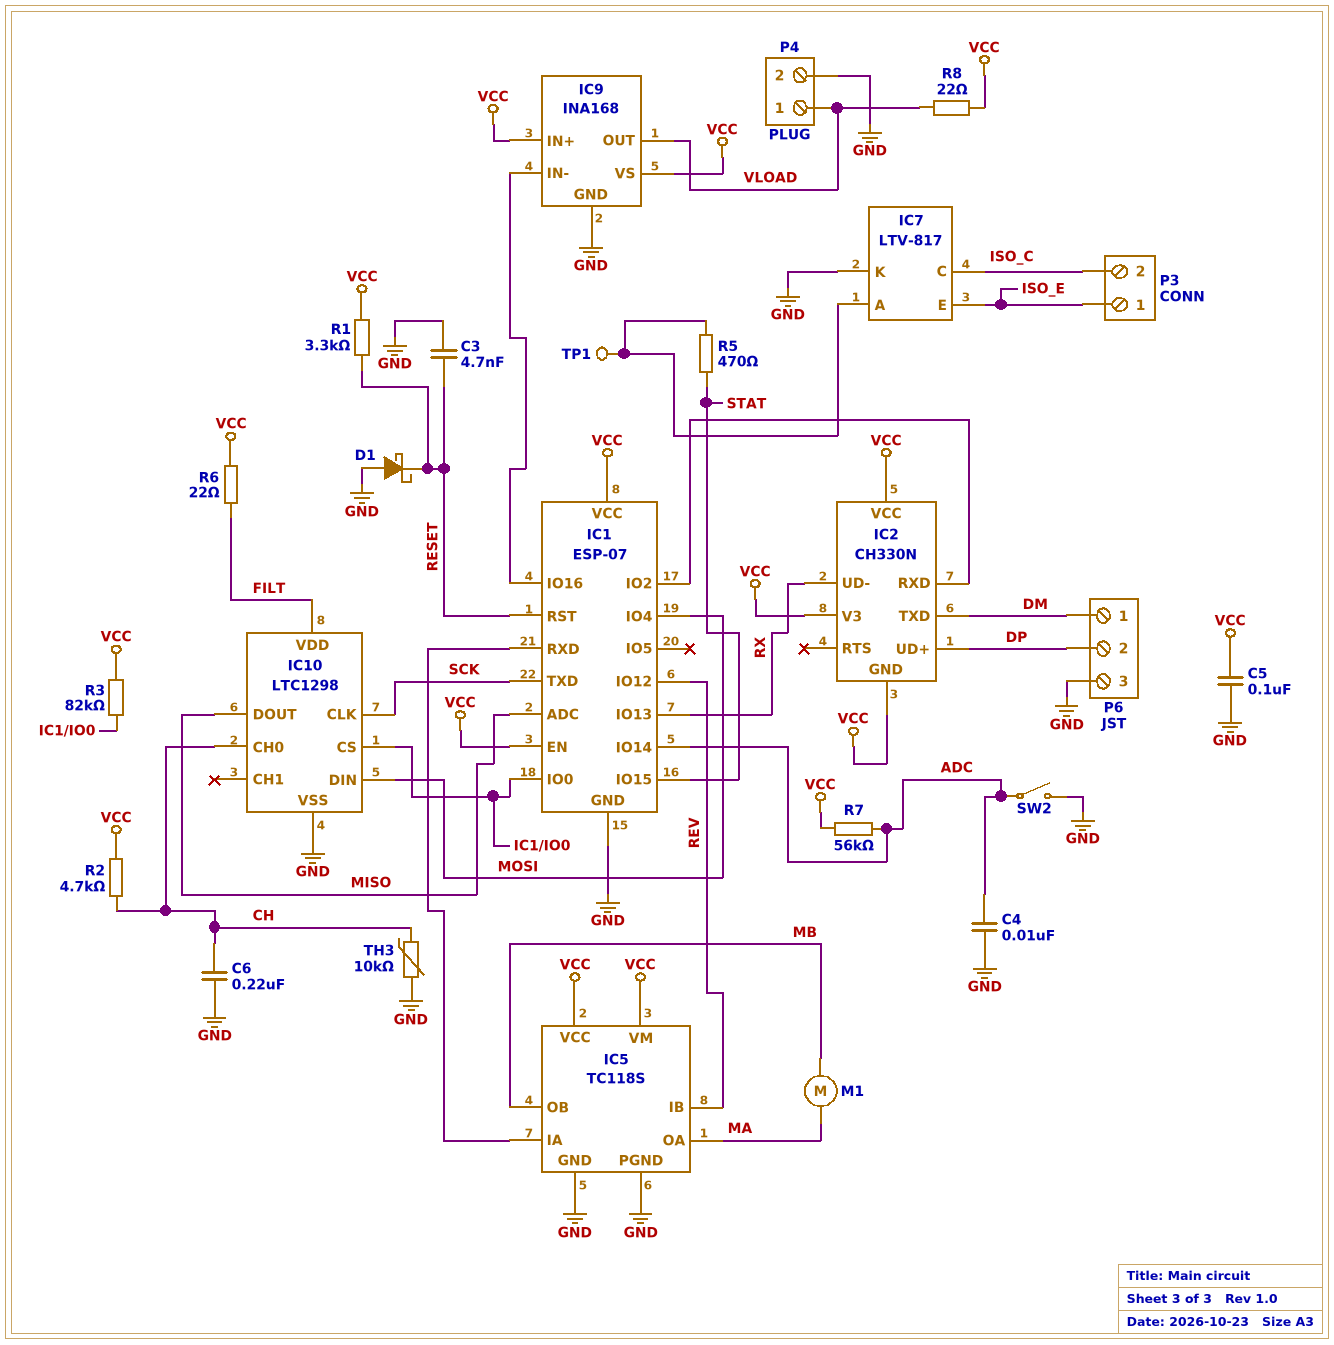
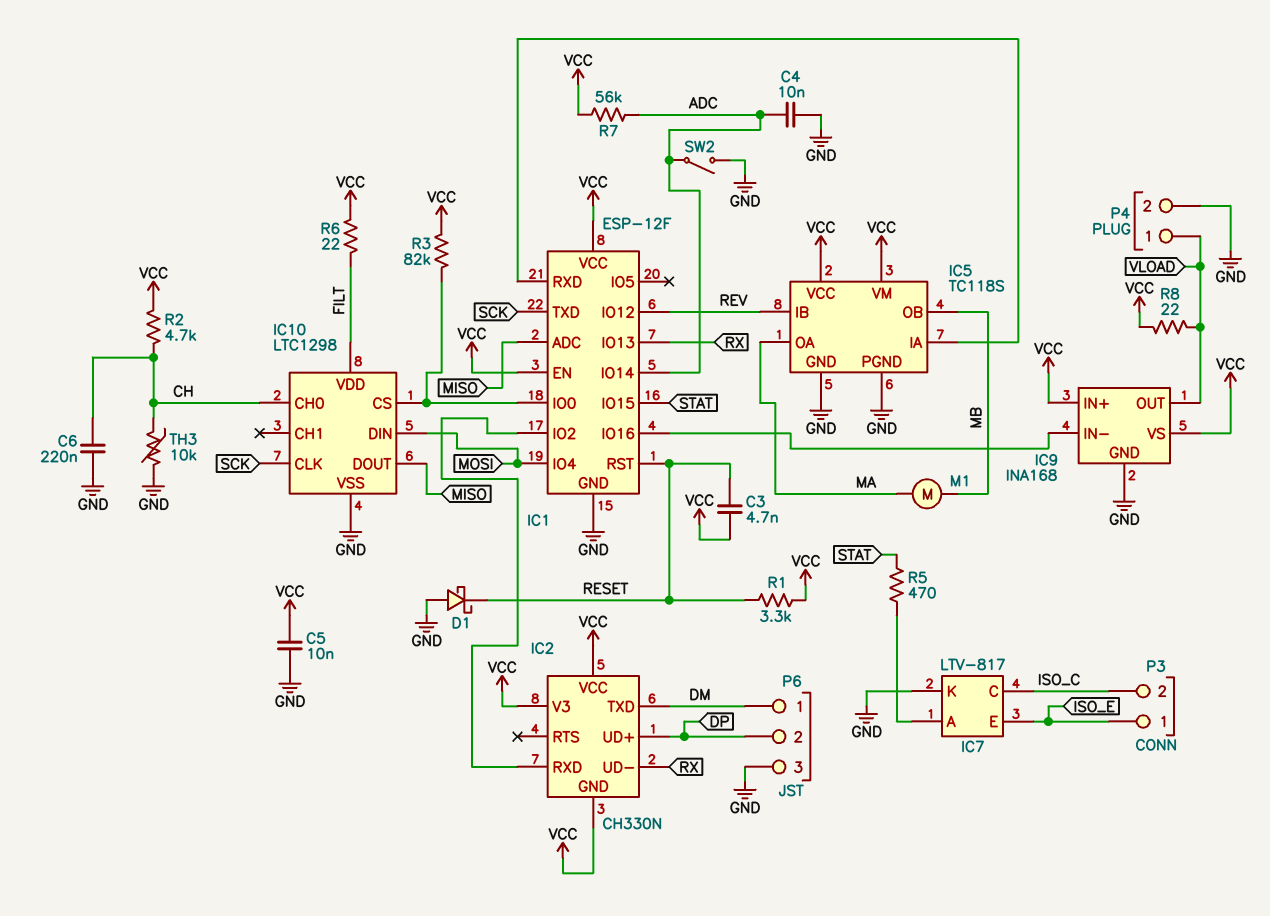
C3: 4.7nF (GND, RESET) -> 4.7nF (RESET, VCC)
C5: 100nF (GND, VCC) -> 10nF (GND, VCC)
IC1: ESP-07 -> ESP-12F
TP1: test point (IC7/A) -> none

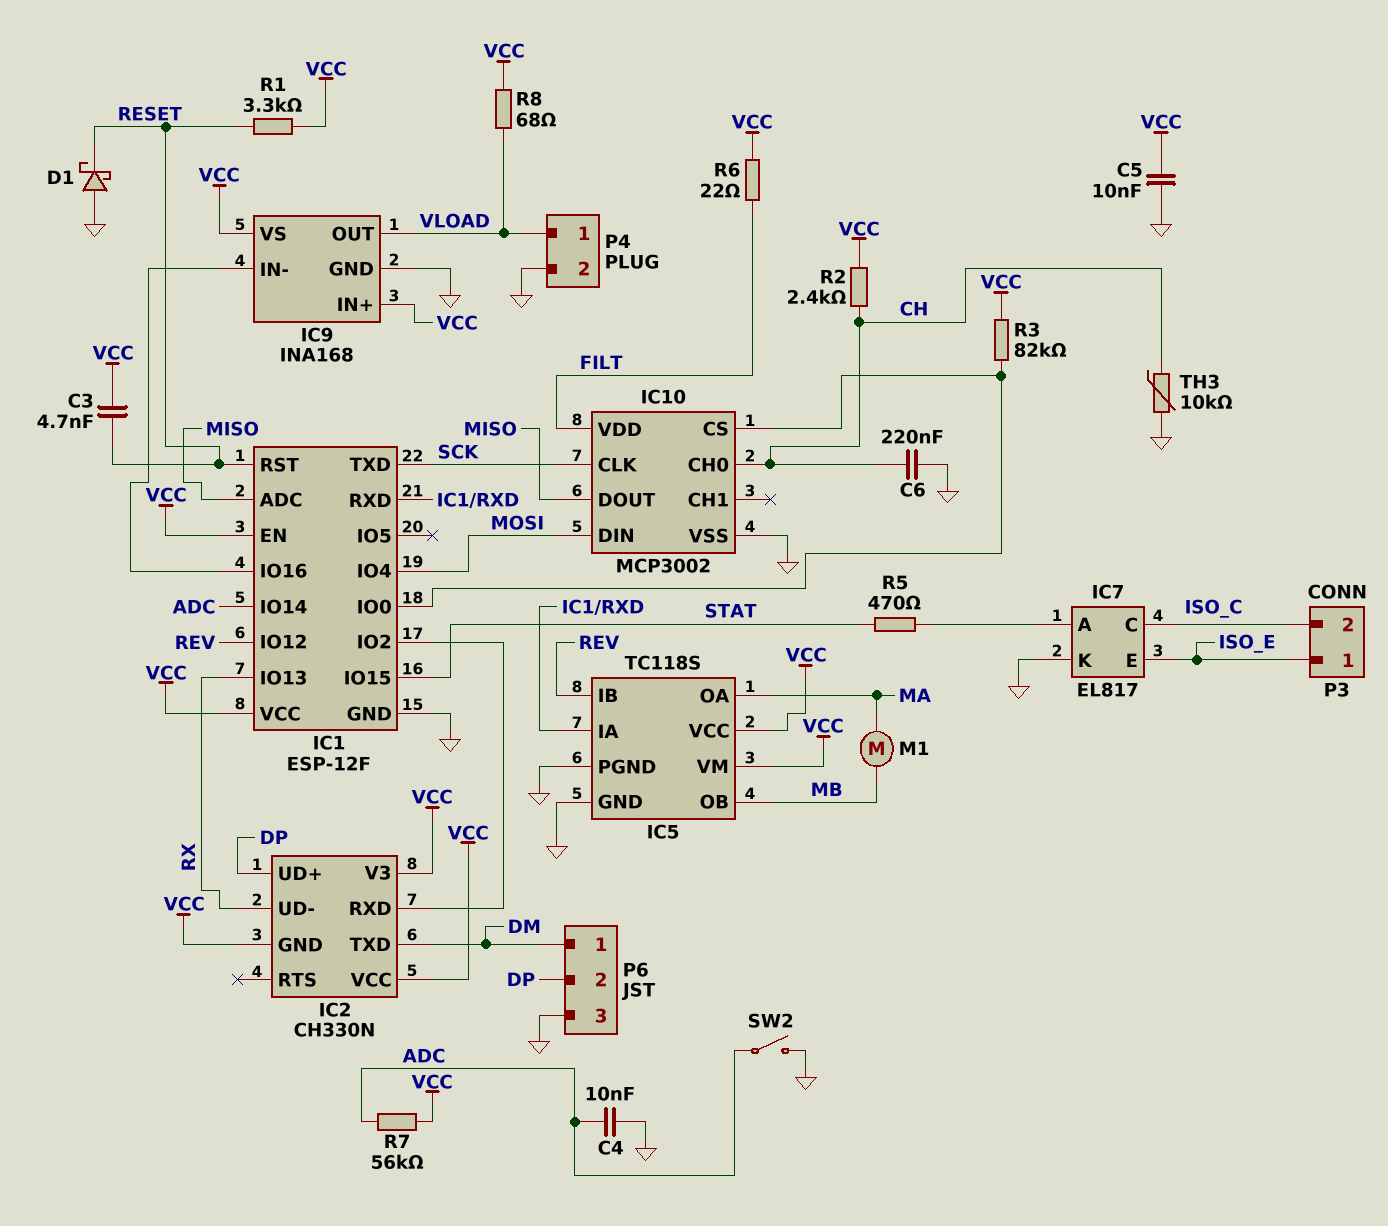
IC7: LTV-817 -> EL817
IC10: LTC1298 -> MCP3002
R2: 4.7k (CH, VCC) -> 2.4k (CH, VCC)
R8: 22 (VCC, VLOAD) -> 68 (VCC, VLOAD)

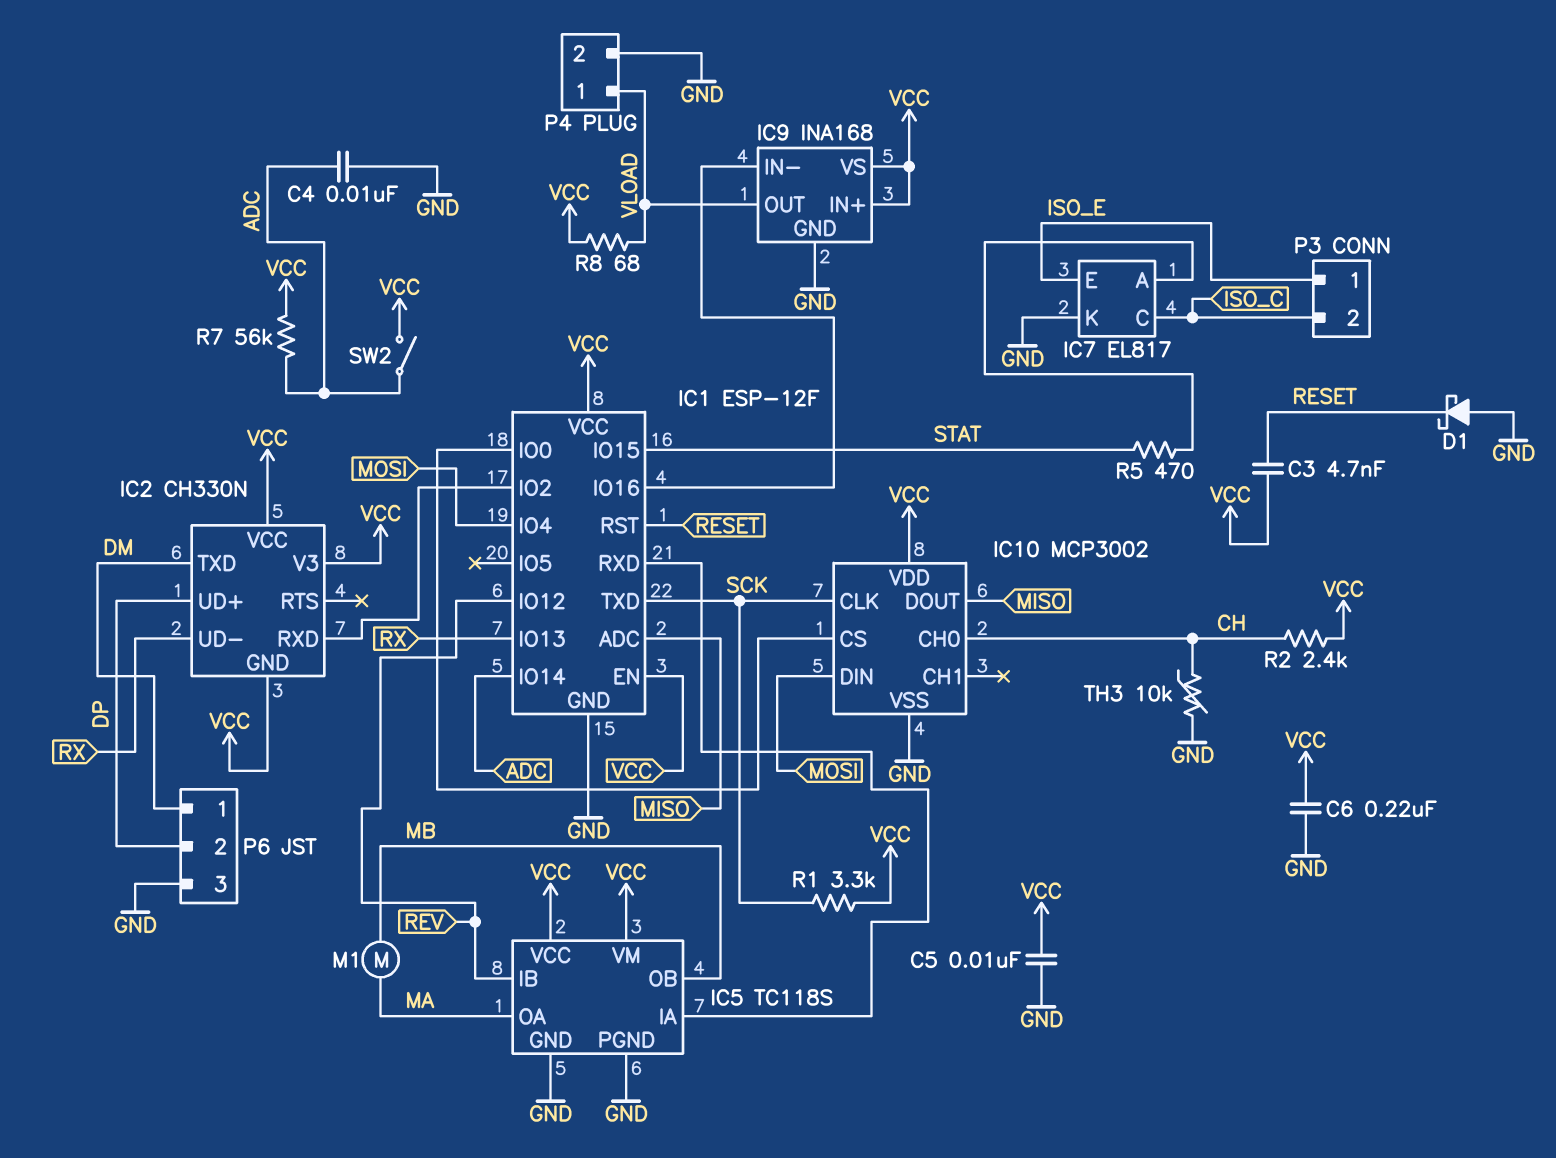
C6: 220nF (CH, GND) -> 220nF (GND, VCC)
IC10 pin VDD: FILT -> VCC
R1: 3.3k (RESET, VCC) -> 3.3k (SCK, VCC)
R3: 82k (IC1/IO0, VCC) -> none
R6: 22 (FILT, VCC) -> none
SW2: switch (ADC, GND) -> switch (ADC, VCC)

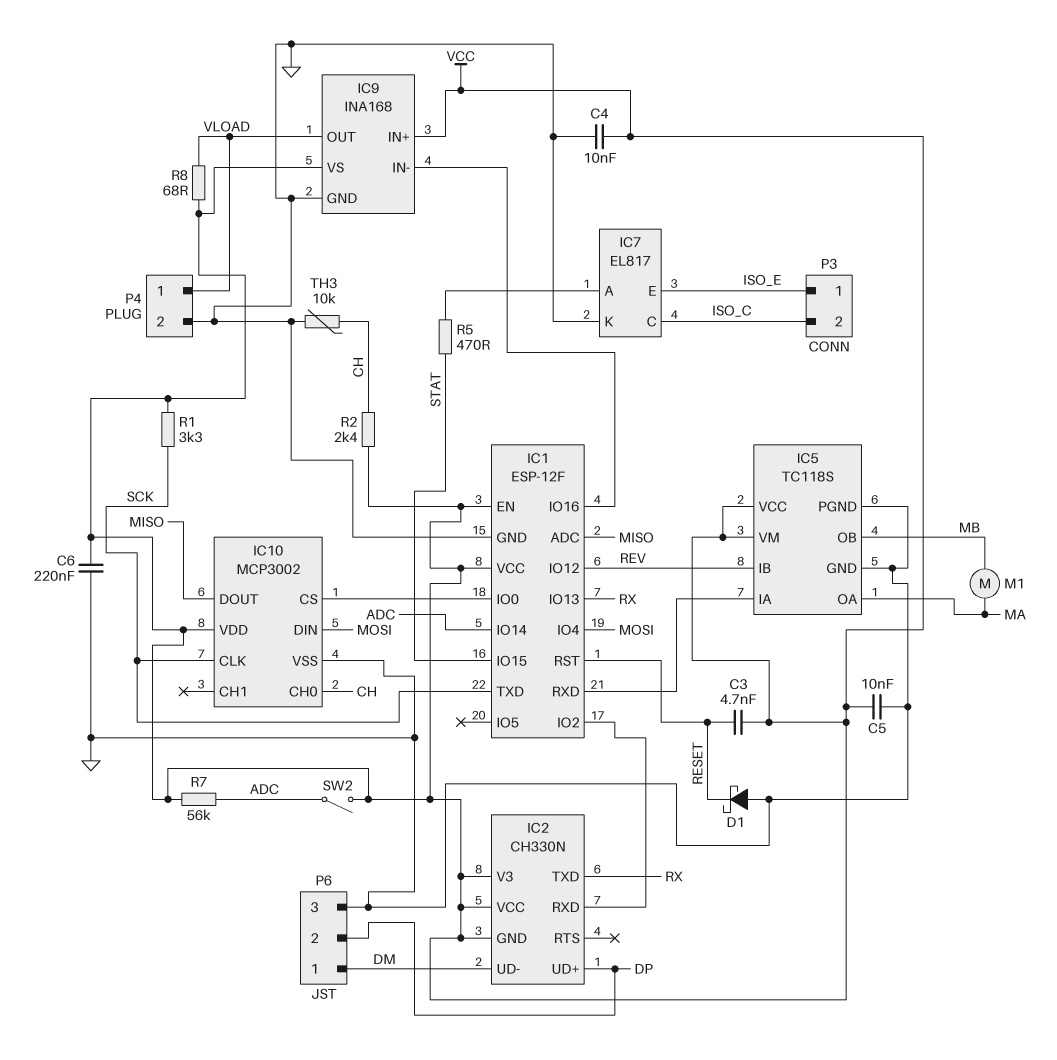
C4: 10nF (ADC, GND) -> 10nF (GND, VCC)
IC2 pin TXD: DM -> RX
IC2 pin UD-: RX -> DM

